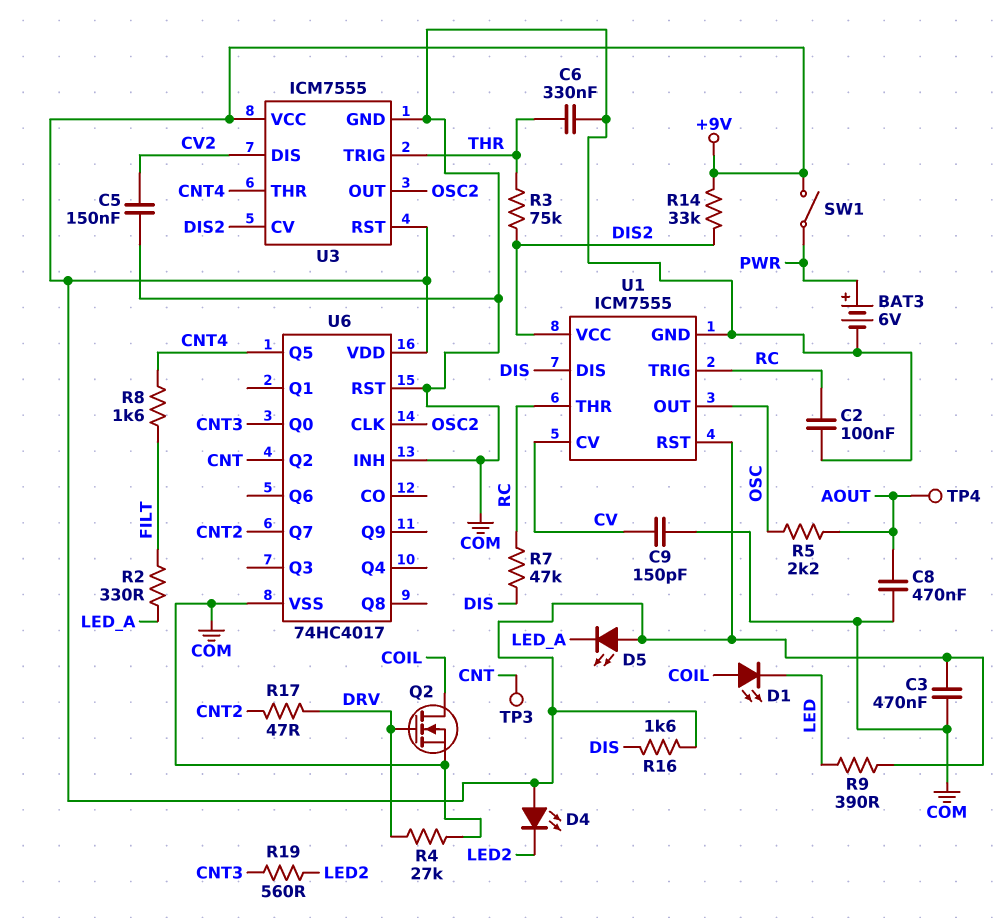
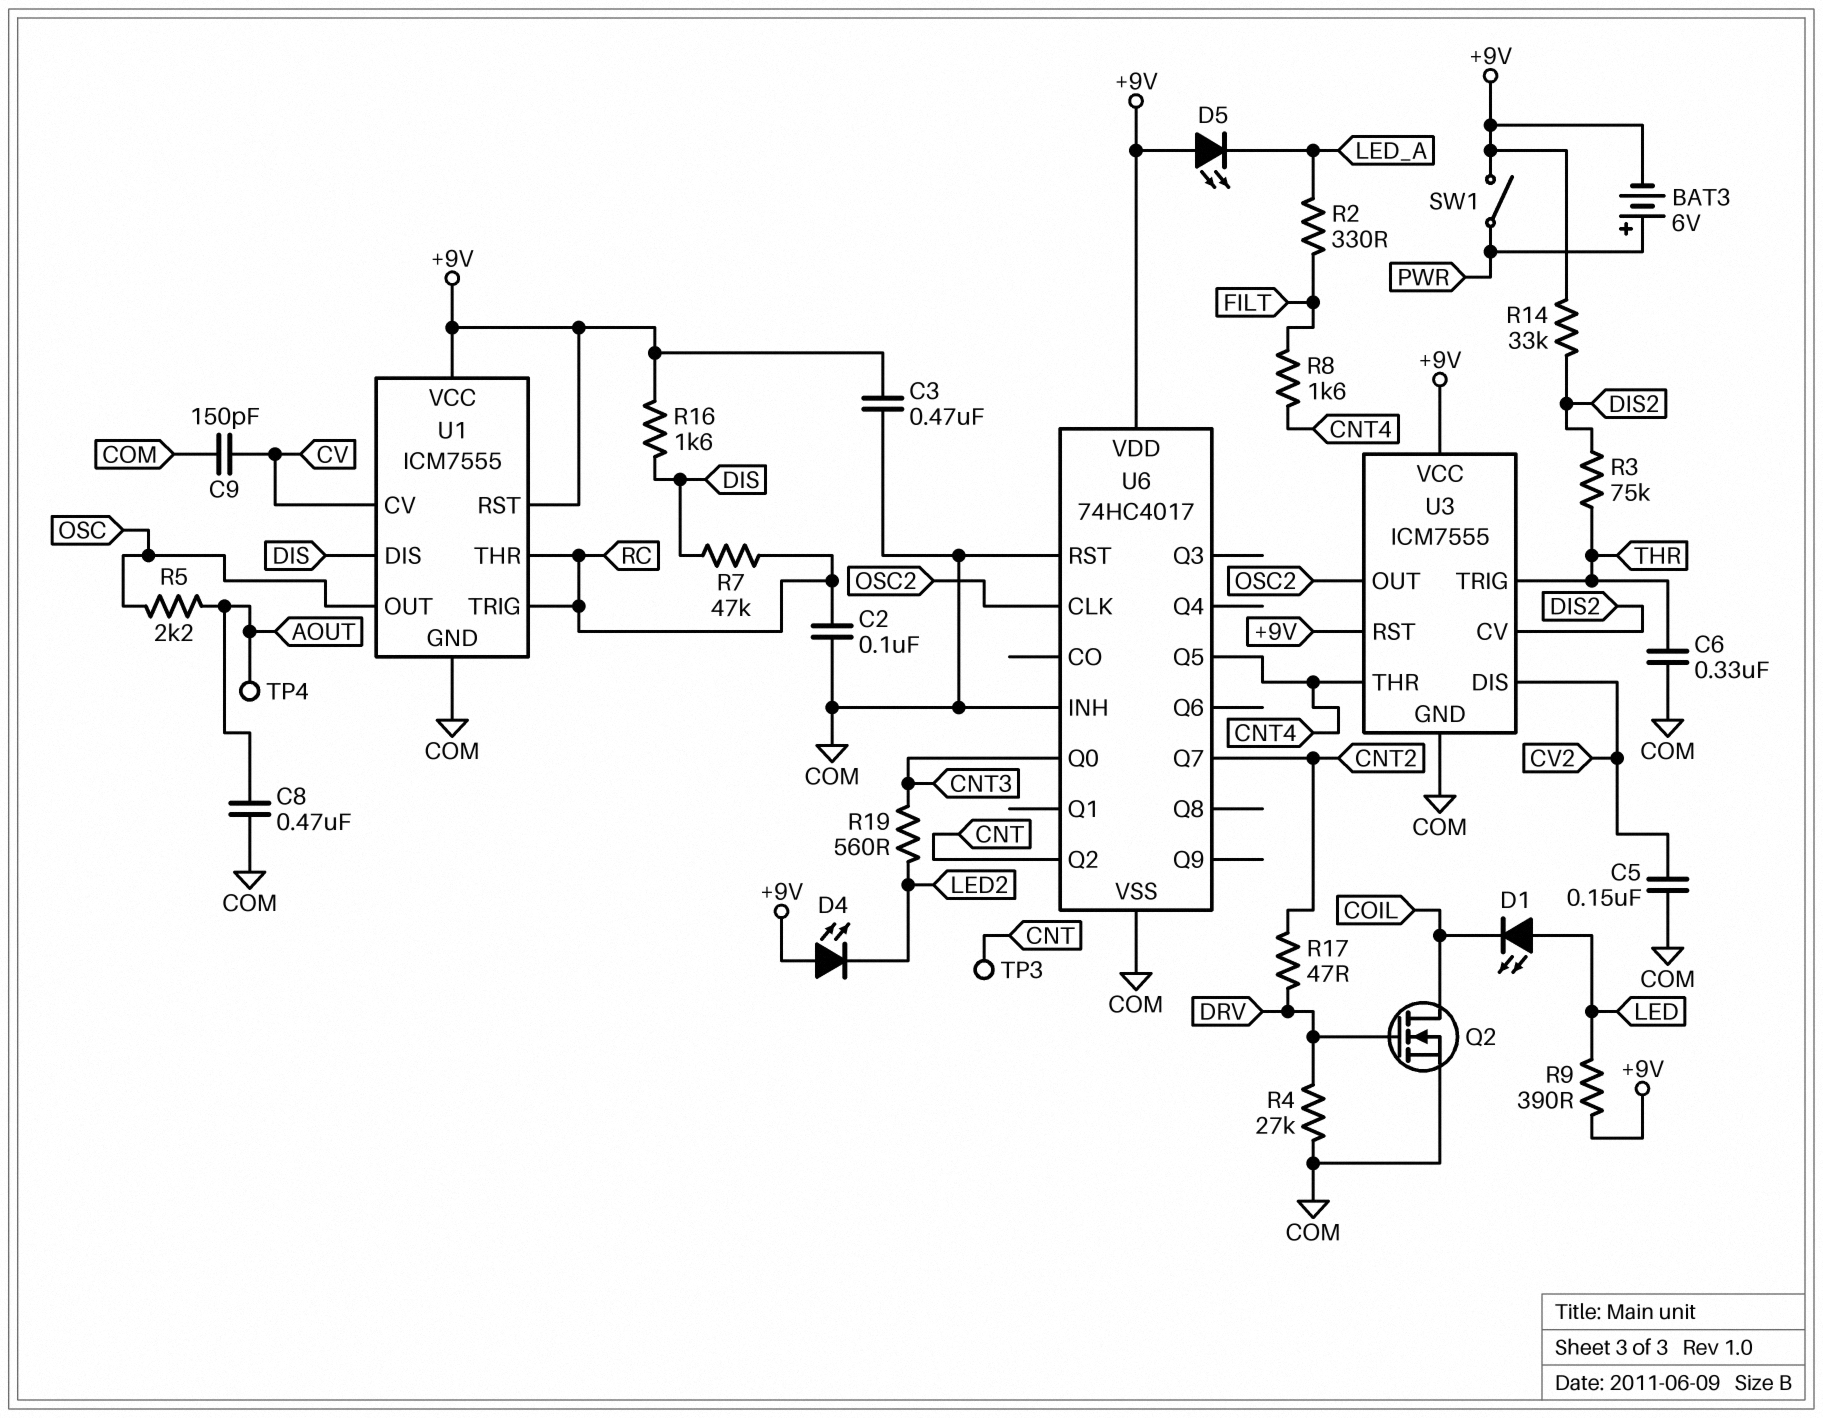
BAT3: 6V (plus PWR, minus COM) -> 6V (plus PWR, minus +9V)
D1: LED (A COIL, K LED) -> LED (A LED, K COIL)
U1 pin VCC: DIS2 -> +9V

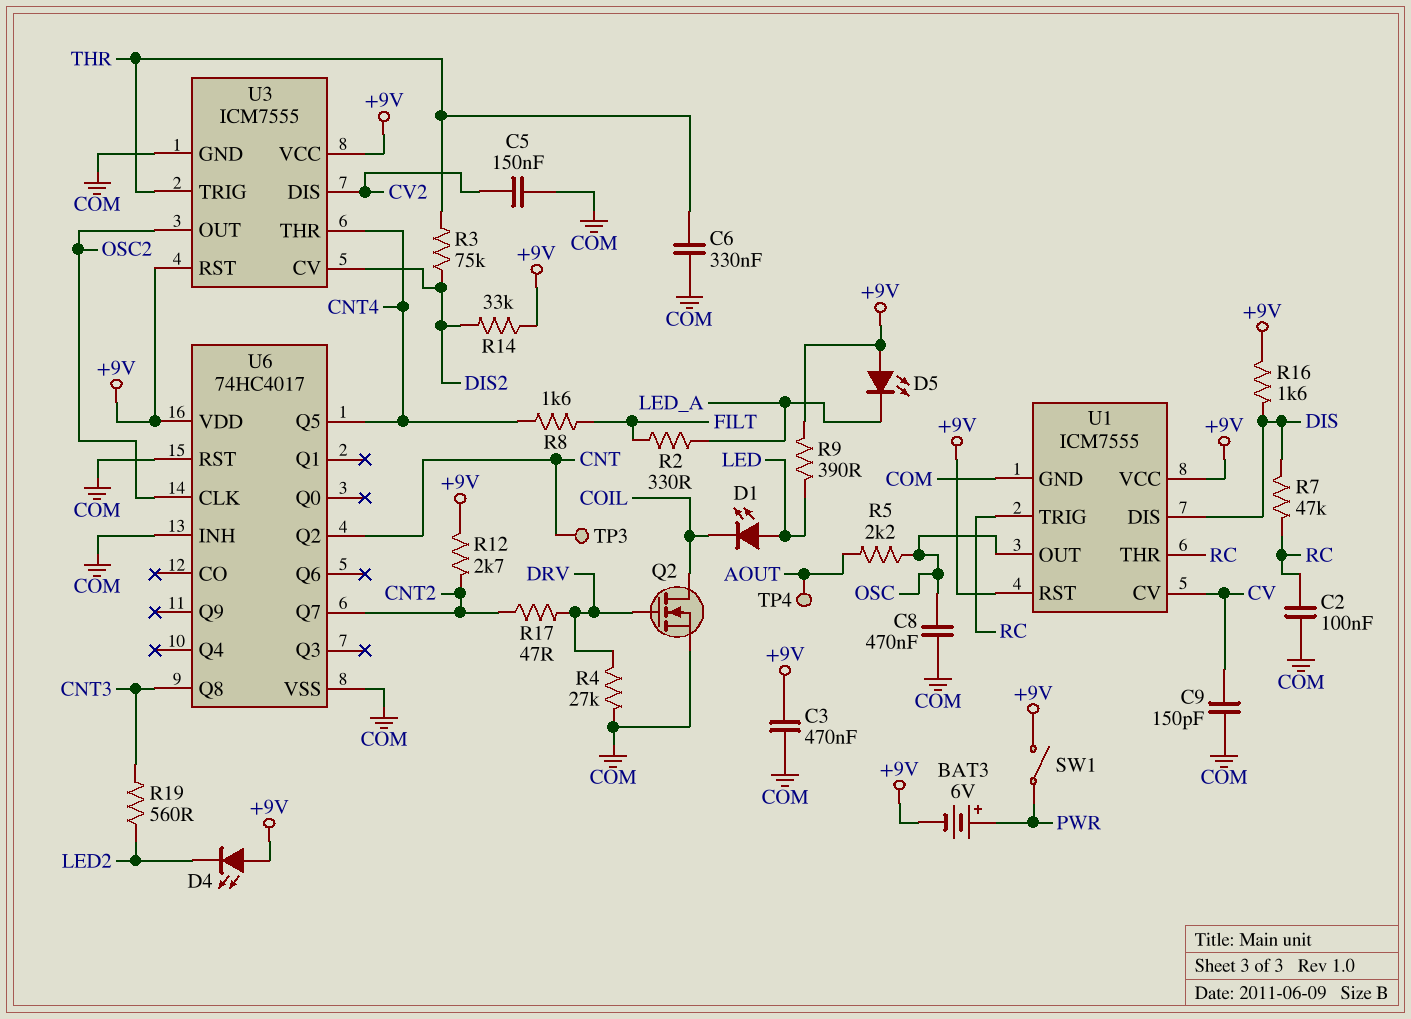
C8: 470nF (AOUT, COM) -> 470nF (COM, OSC)
R12: none -> 2.7k (+9V, CNT2)
U6 pin Q0: CNT3 -> none
U6 pin Q8: none -> CNT3

